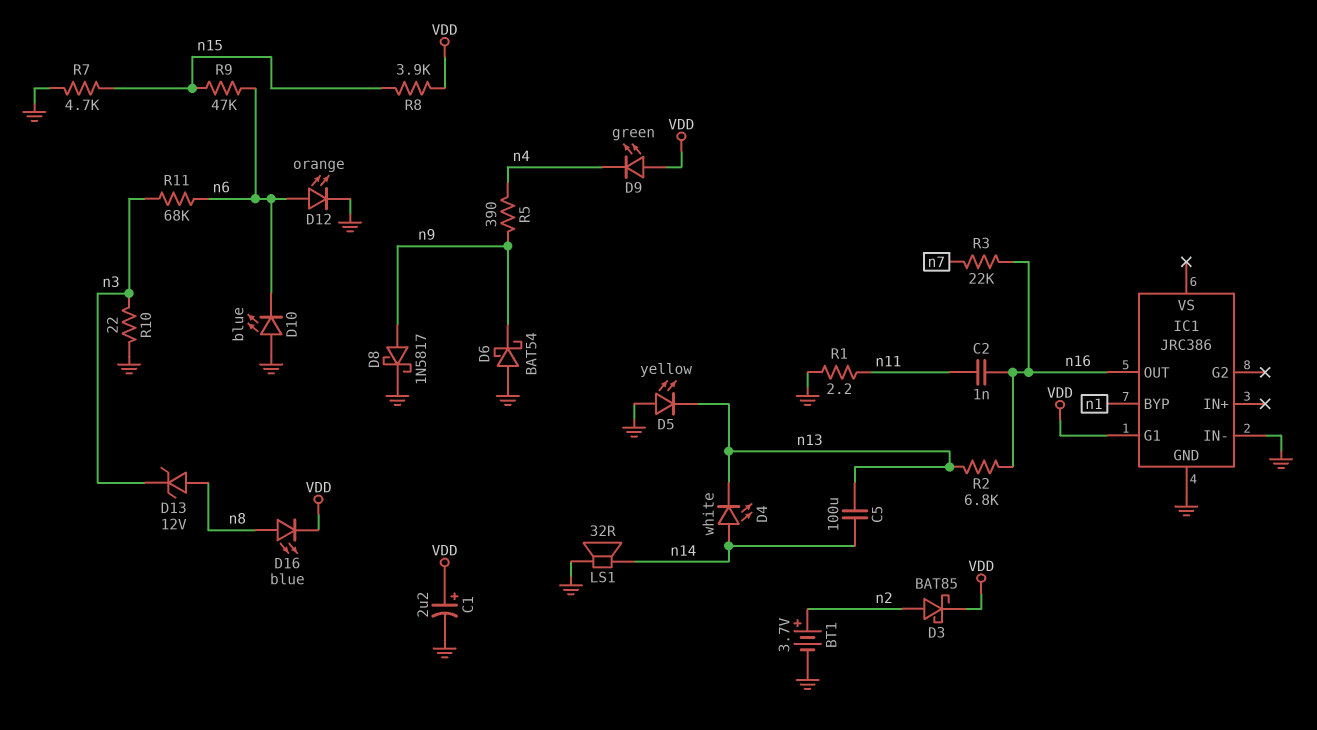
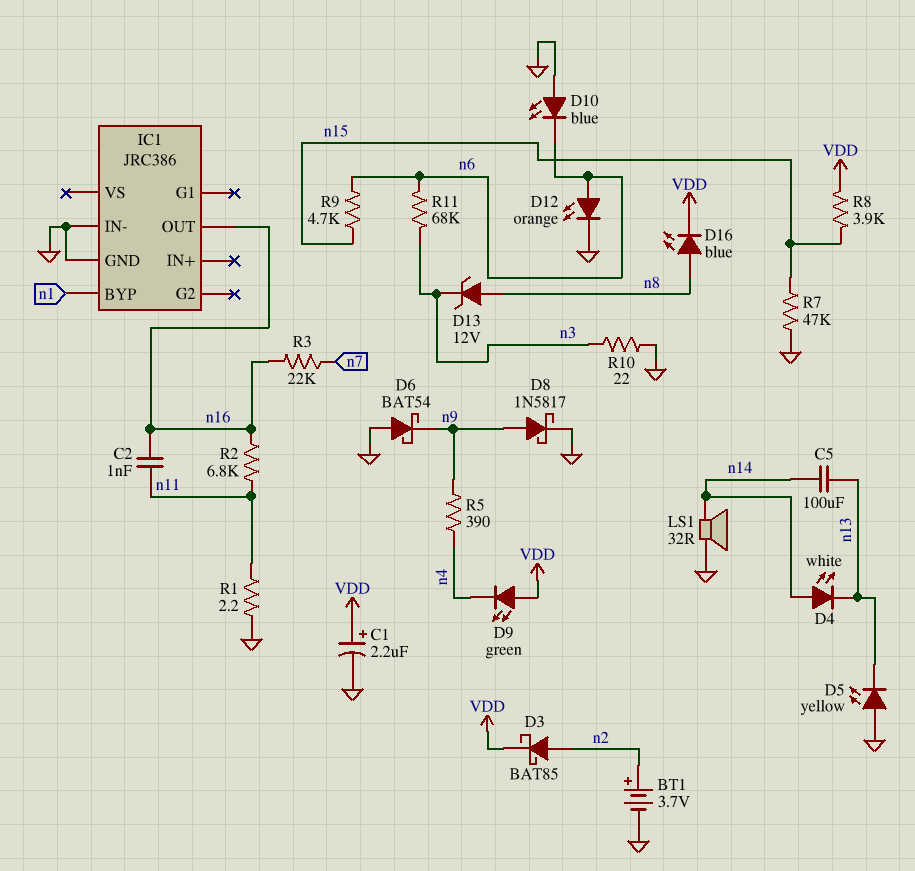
IC1 pin G1: VDD -> none
R2: 6.8k (n13, n16) -> 6.8k (n11, n16)
R7: 4.7k (GND, n15) -> 47k (GND, n15)
R9: 47k (n6, n15) -> 4.7k (n6, n15)

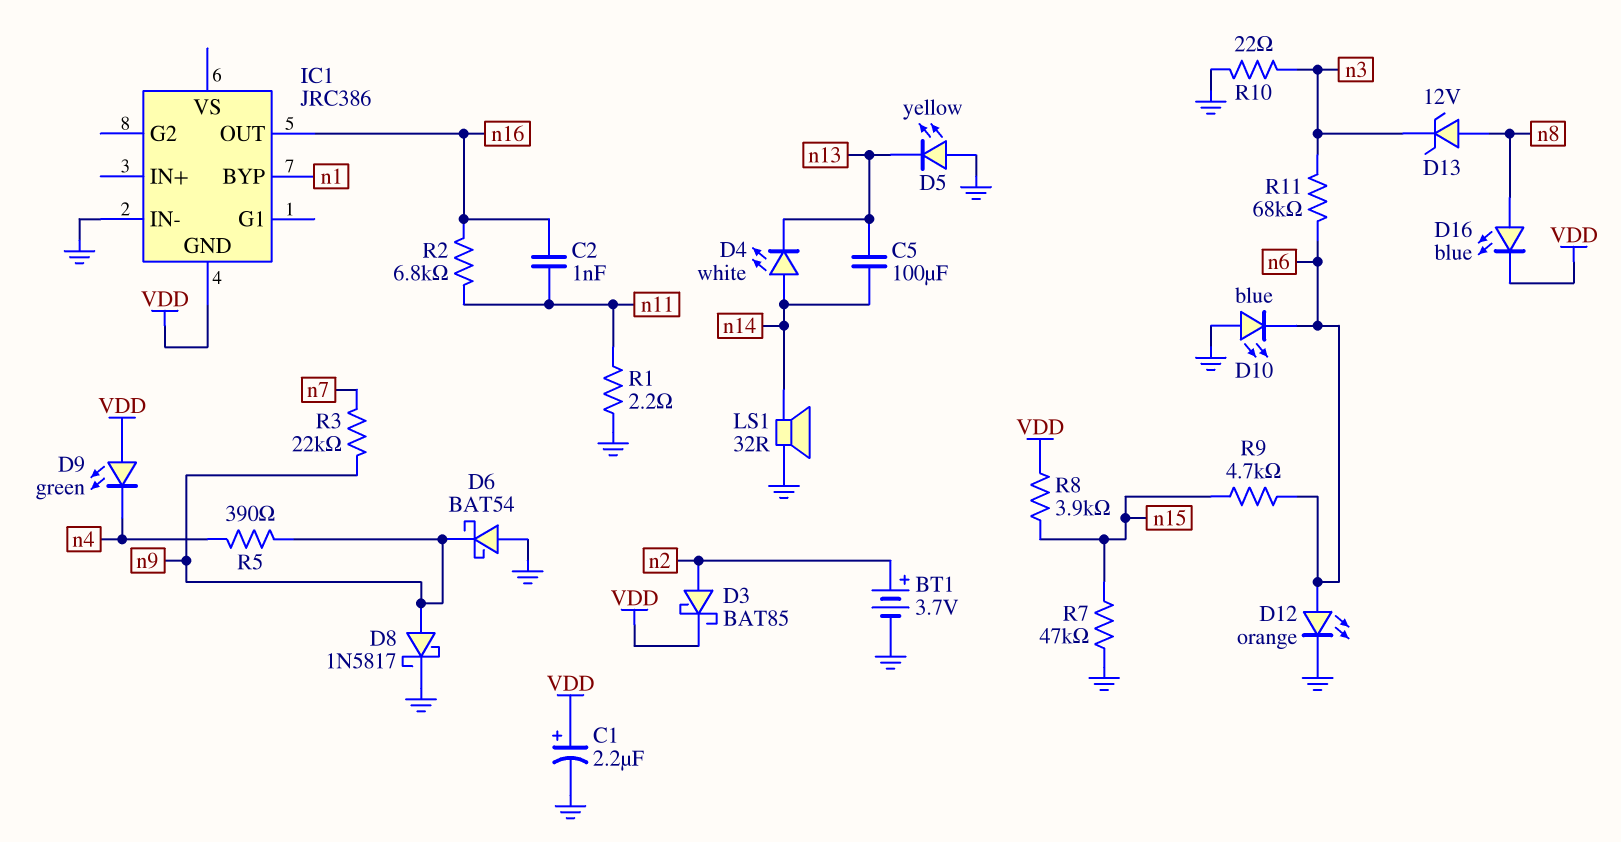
IC1 pin GND: GND -> VDD
R3: 22k (n7, n16) -> 22k (n7, n9)

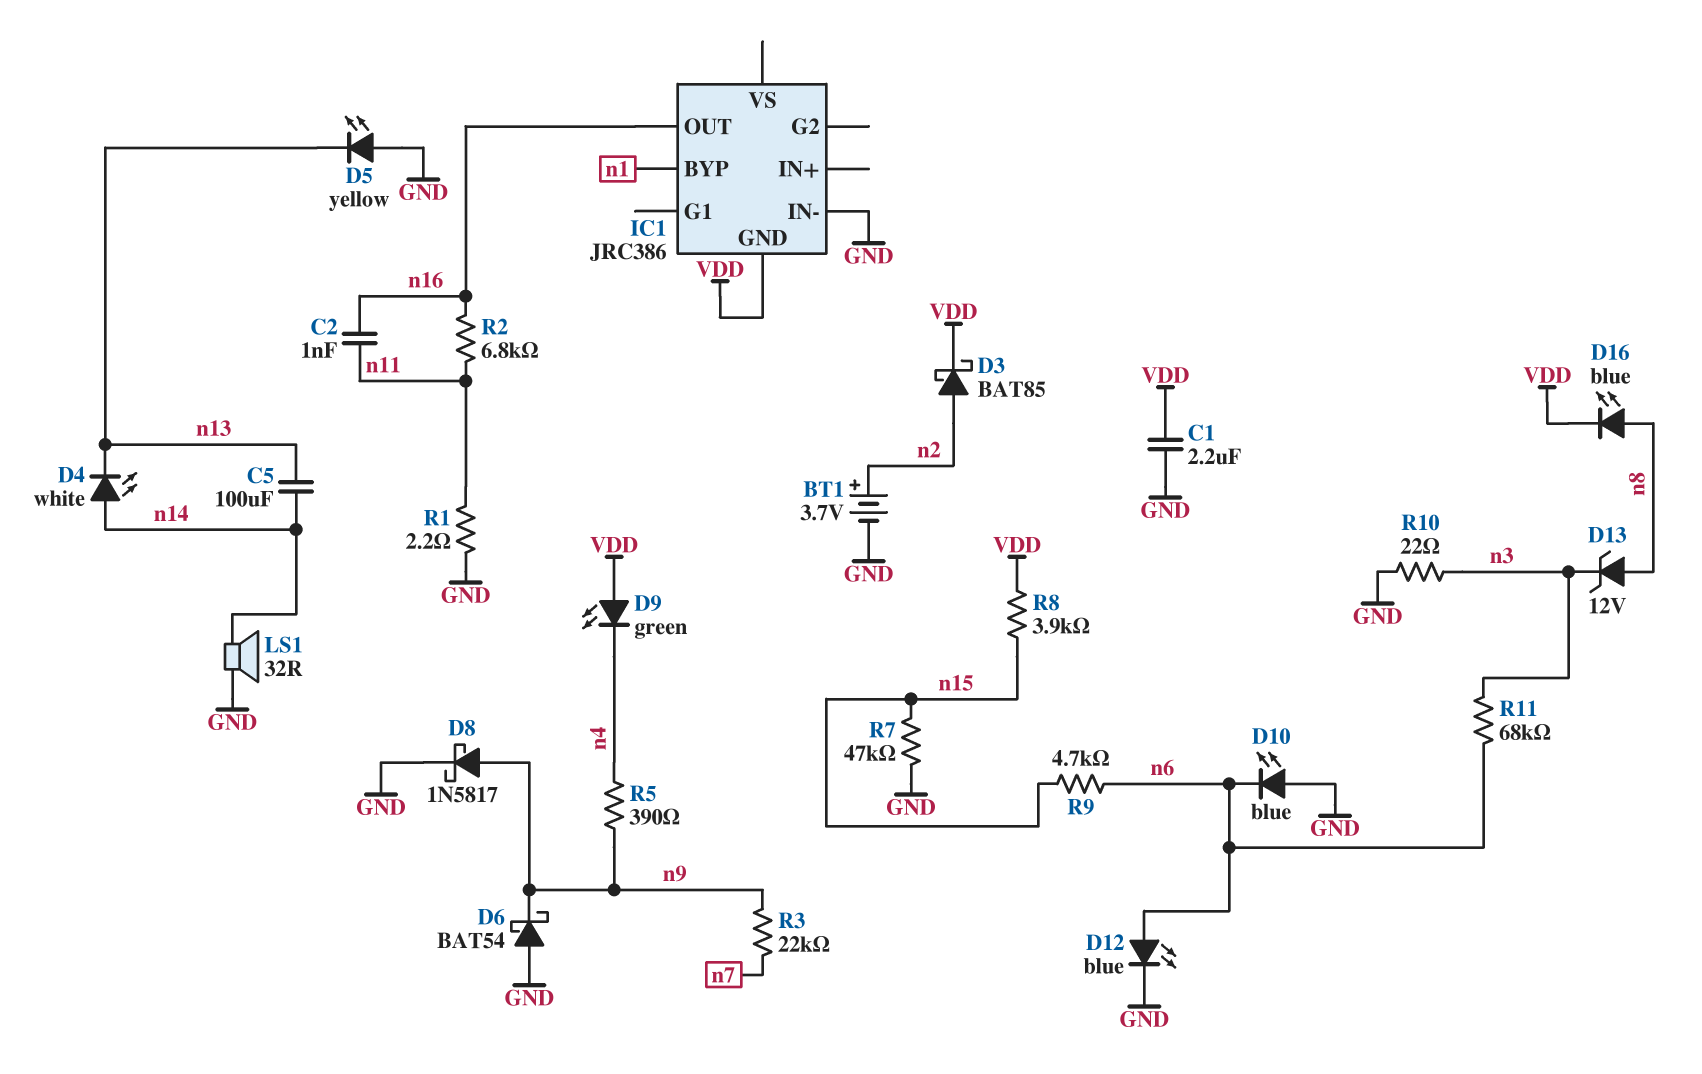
C1: 2.2uF (plus VDD, minus GND) -> 2.2uF (GND, VDD)
D12: LED orange (A n6, K GND) -> LED blue (A n6, K GND)

